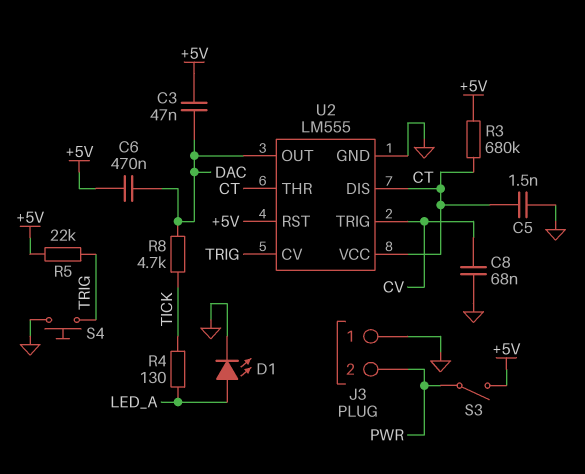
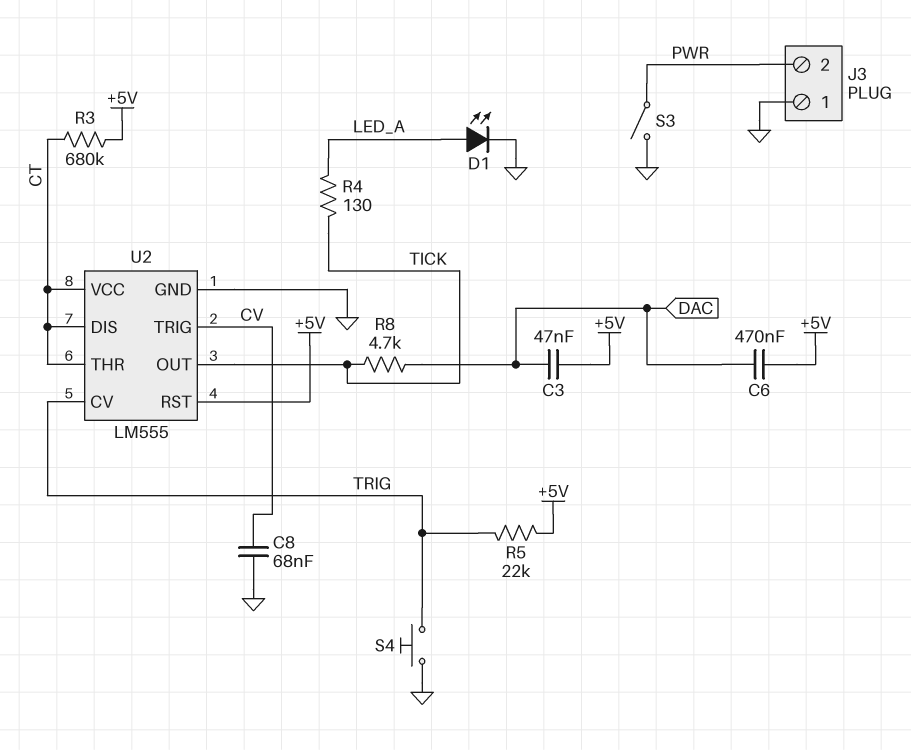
C5: 1.5nF (CT, GND) -> none
S3: switch (+5V, PWR) -> switch (GND, PWR)
U2 pin OUT: DAC -> TICK

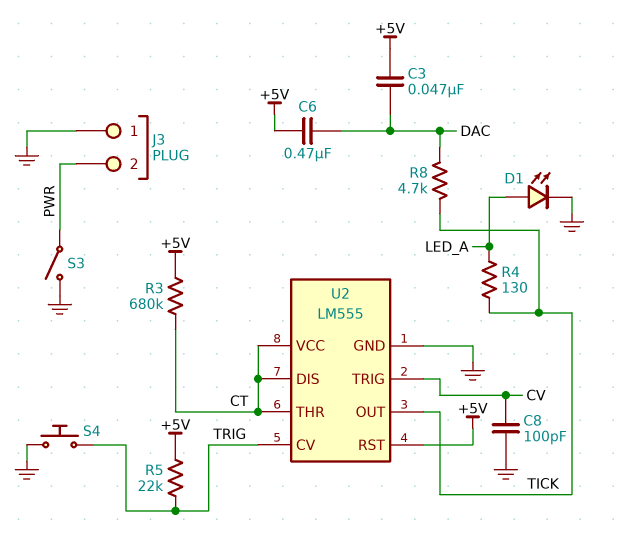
C8: 68nF (CV, GND) -> 100pF (CV, GND)

